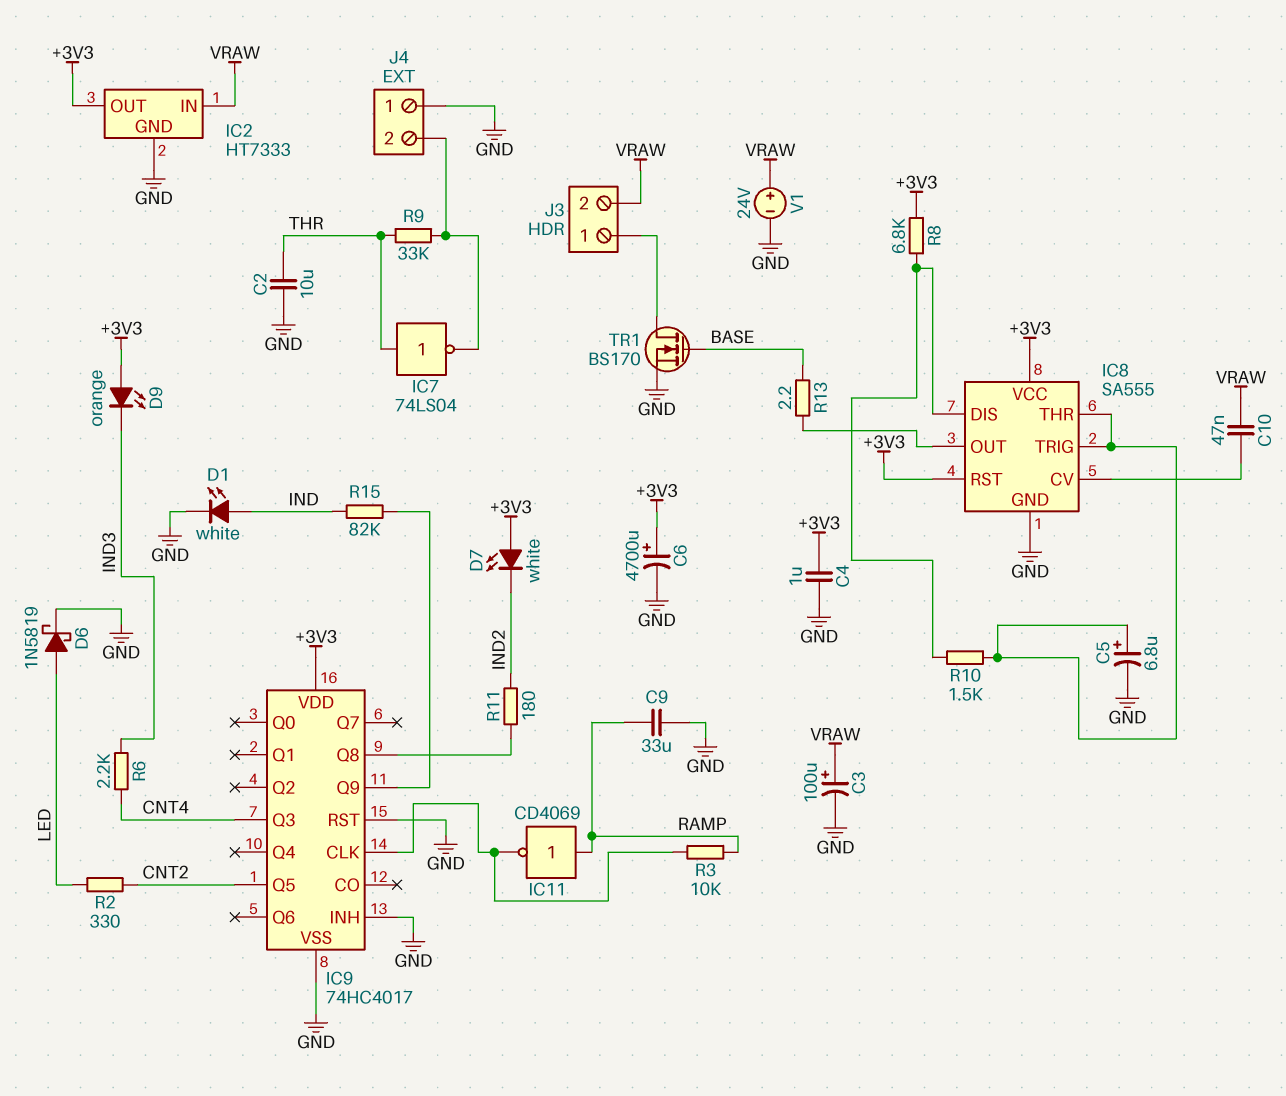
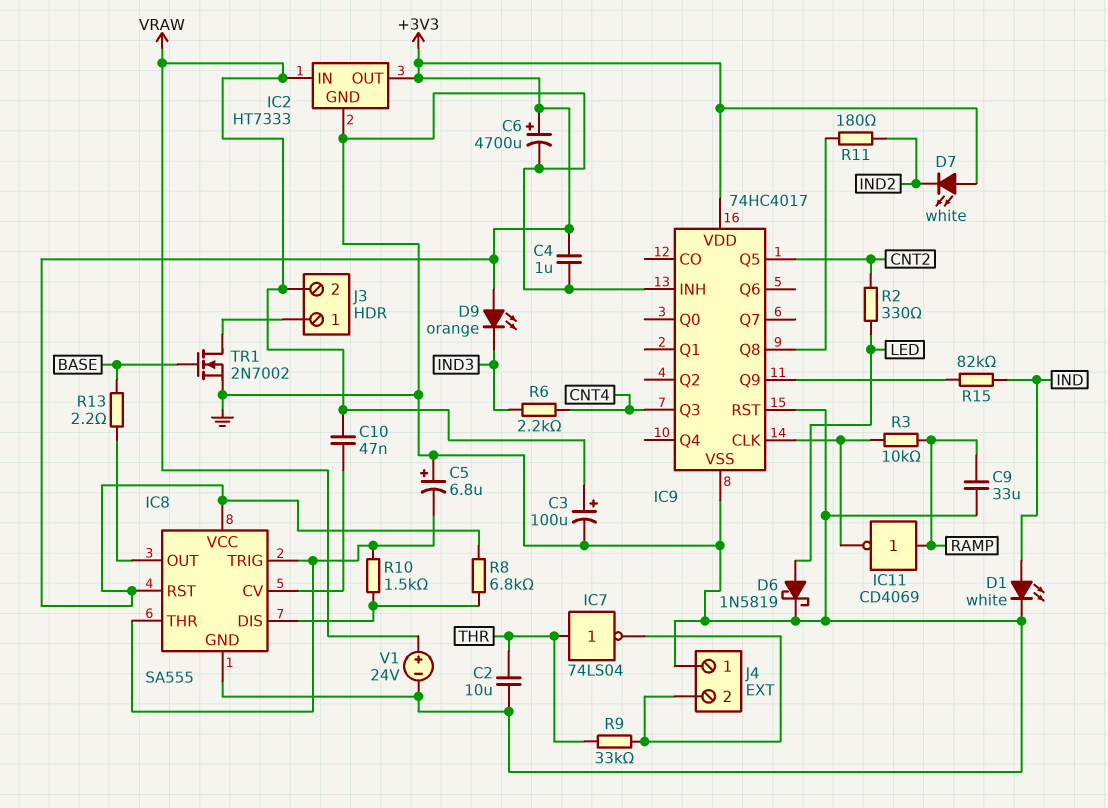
C5: 6.8uF (plus IC8/THR, minus GND) -> 6.8uF (plus GND, minus IC8/THR)
TR1: NMOS BS170 (G BASE, D J3/1, S GND) -> NMOS 2N7002 (G BASE, D J3/1, S GND)

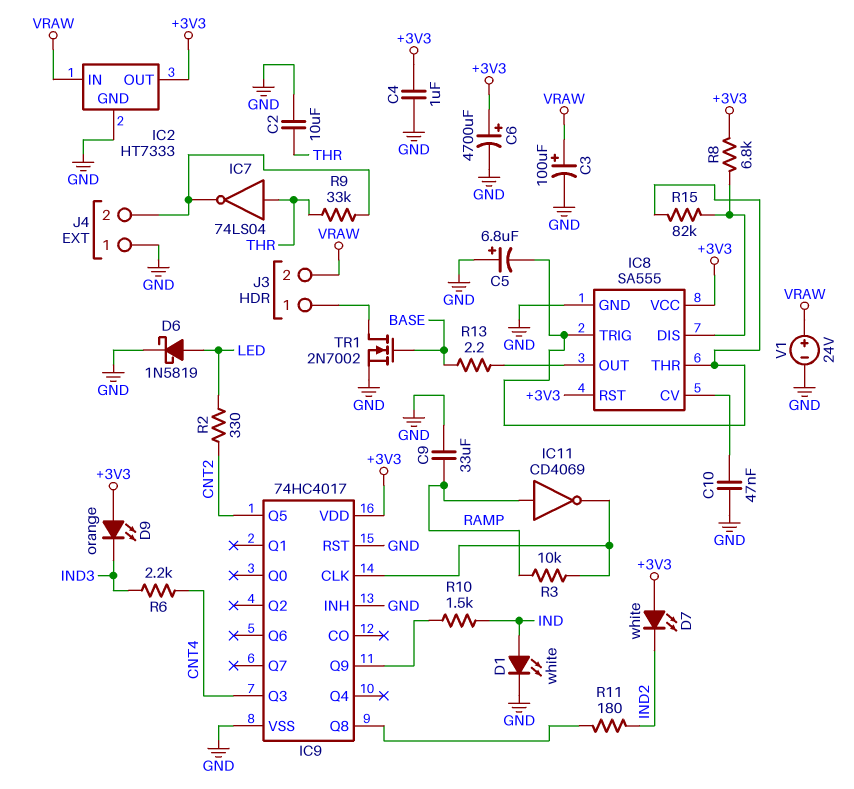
C10: 47nF (IC8/CV, VRAW) -> 47nF (GND, IC8/CV)
R10: 1.5k (IC8/DIS, IC8/THR) -> 1.5k (IC9/Q9, IND)
R15: 82k (IC9/Q9, IND) -> 82k (IC8/DIS, IC8/THR)

